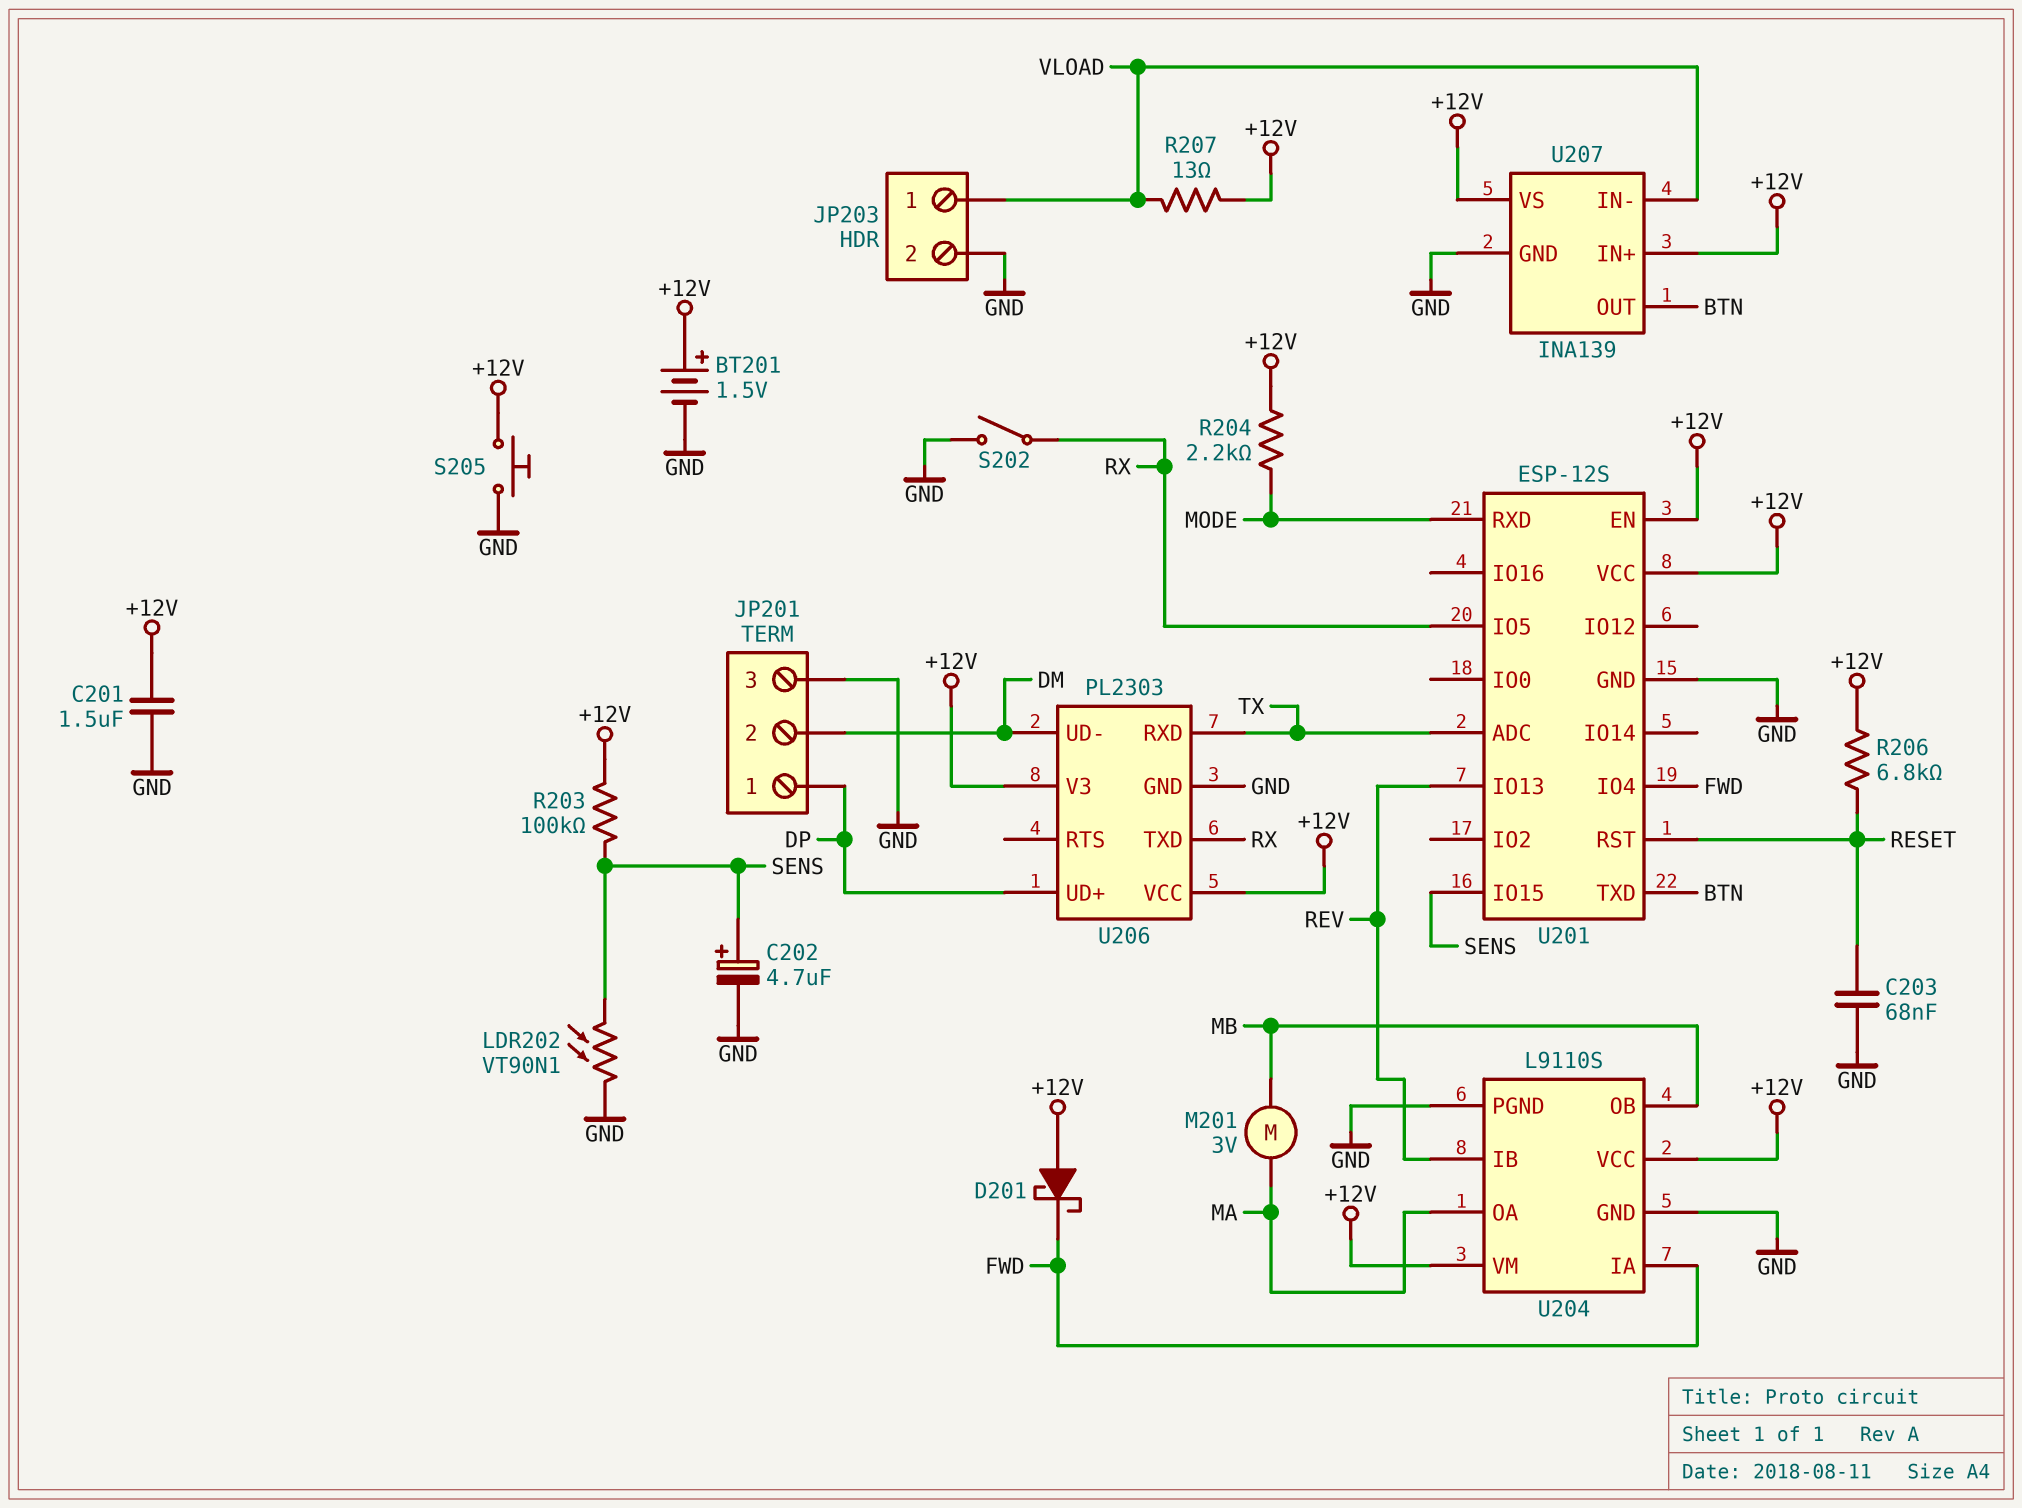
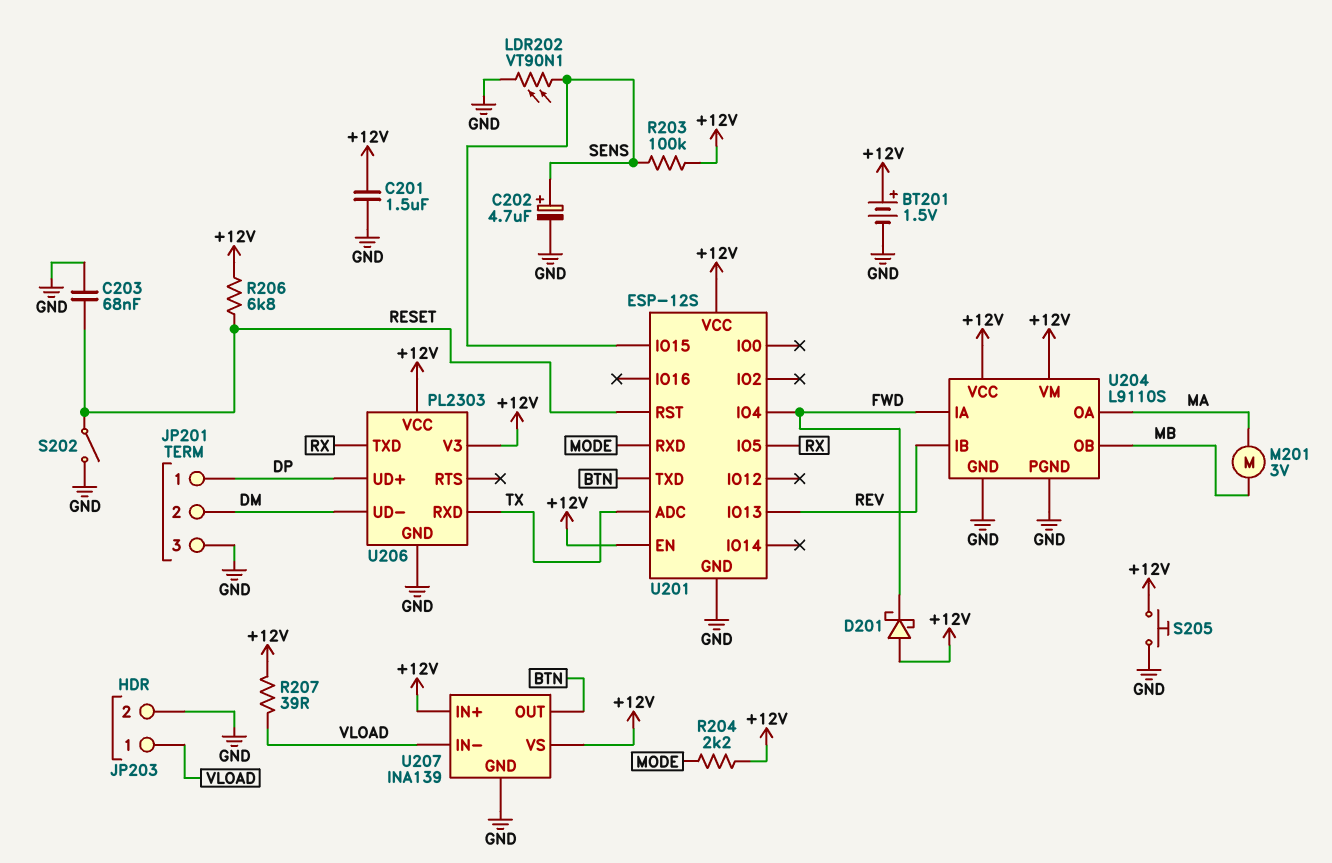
R207: 13 (+12V, VLOAD) -> 39 (+12V, VLOAD)
S202: switch (GND, RX) -> switch (GND, RESET)

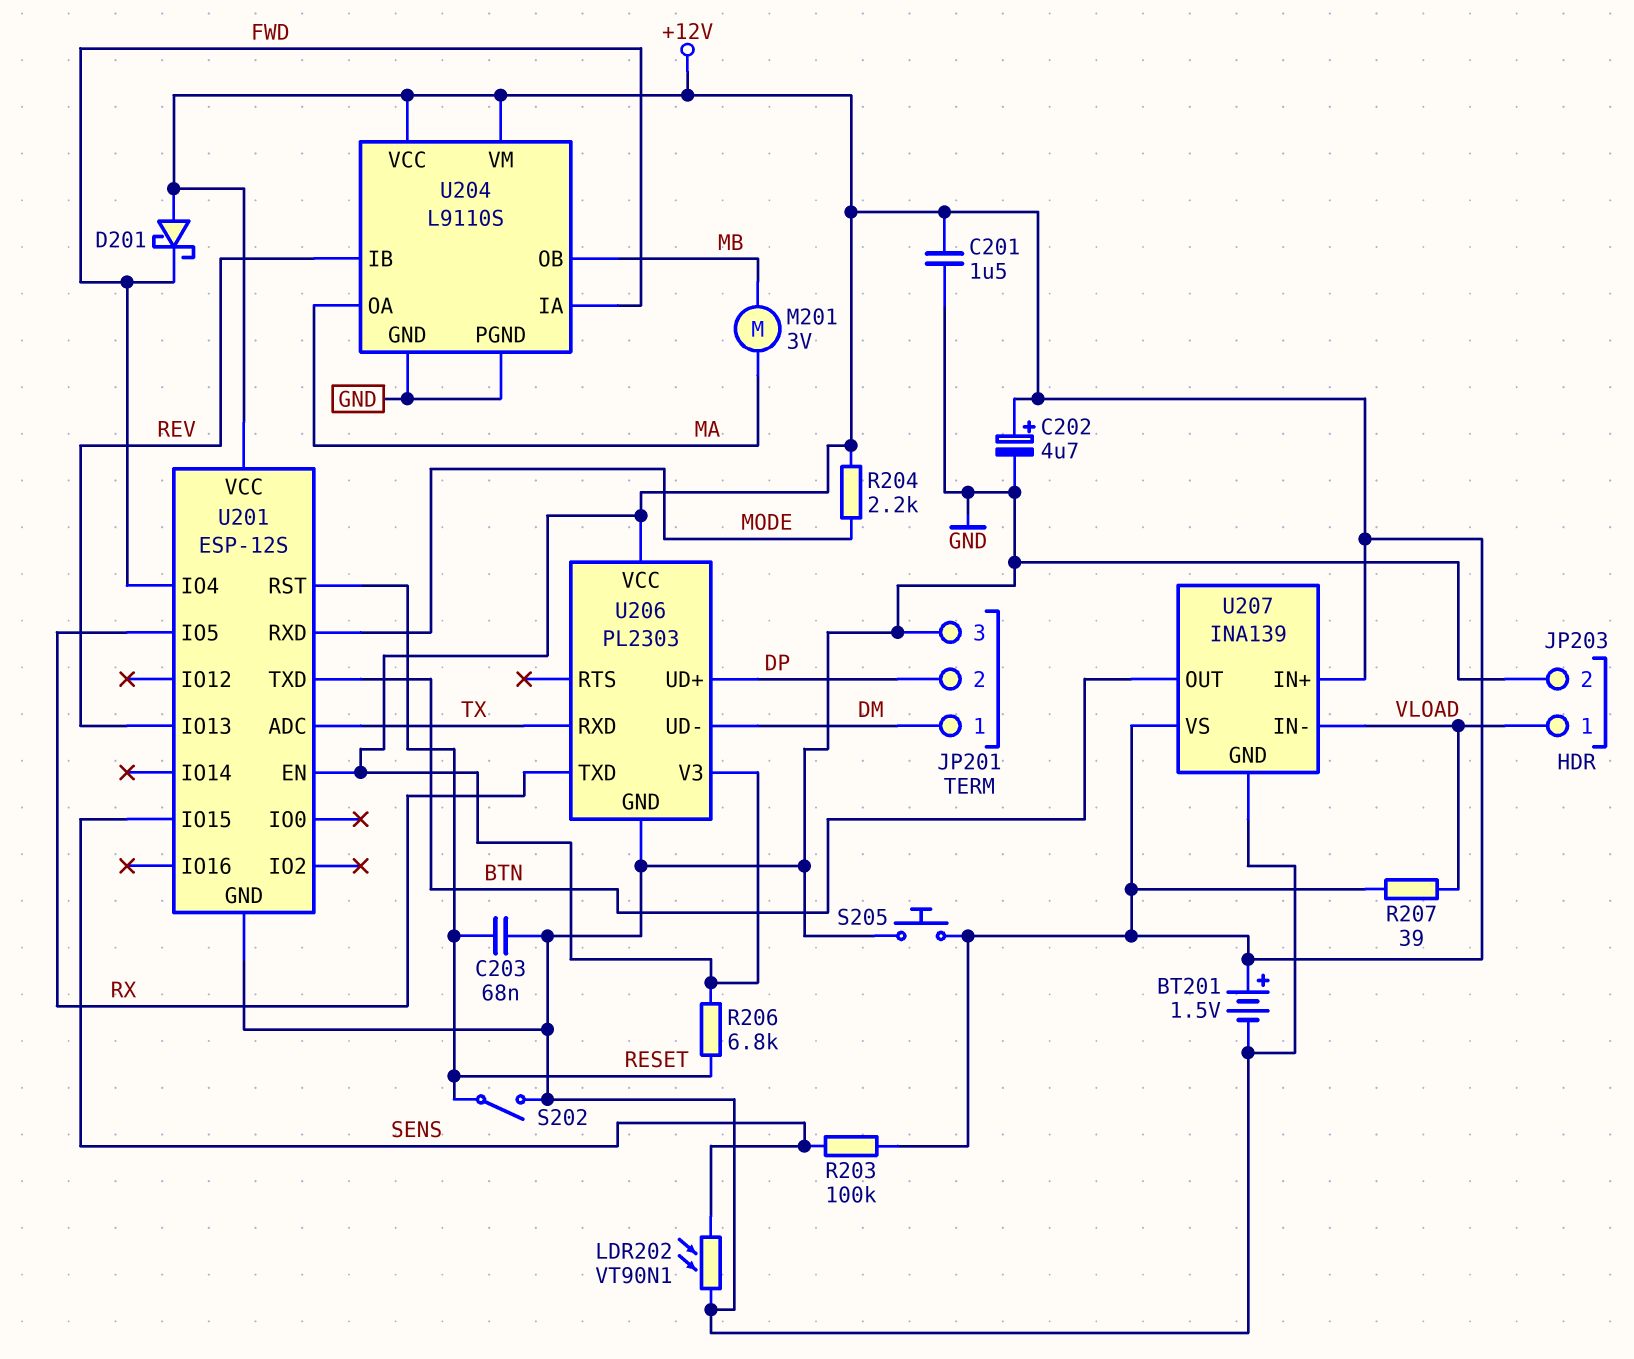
C202: 4.7uF (plus SENS, minus GND) -> 4.7uF (plus +12V, minus GND)
JP201 pin 1: DP -> DM
JP201 pin 2: DM -> DP

